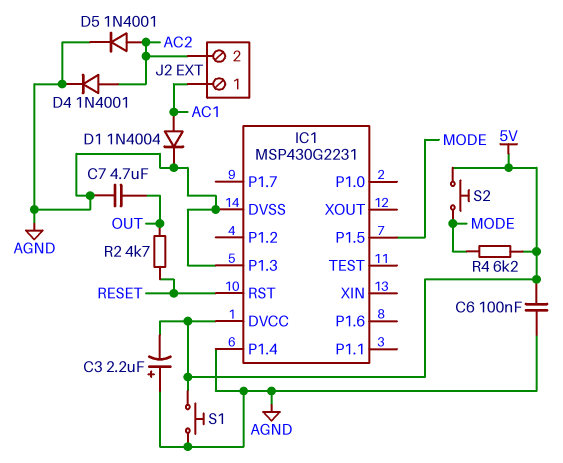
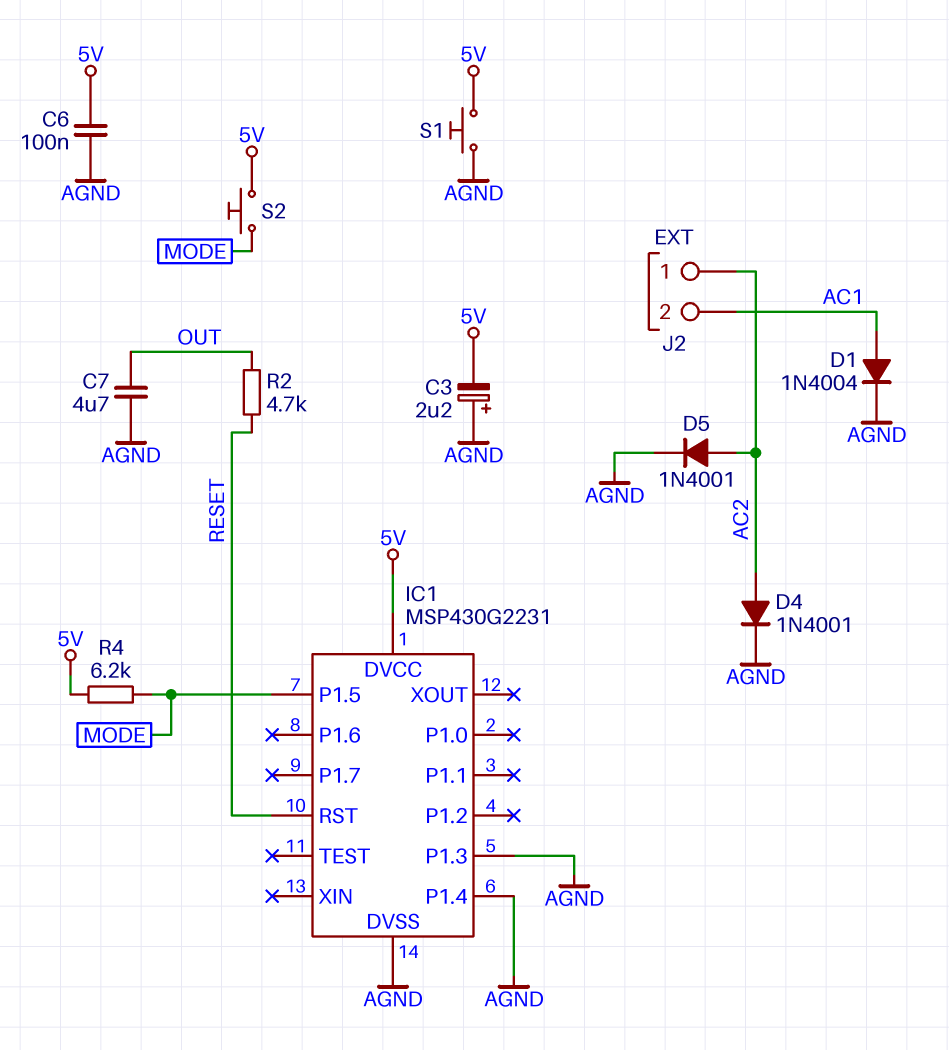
J2 pin 1: AC1 -> AC2
J2 pin 2: AC2 -> AC1

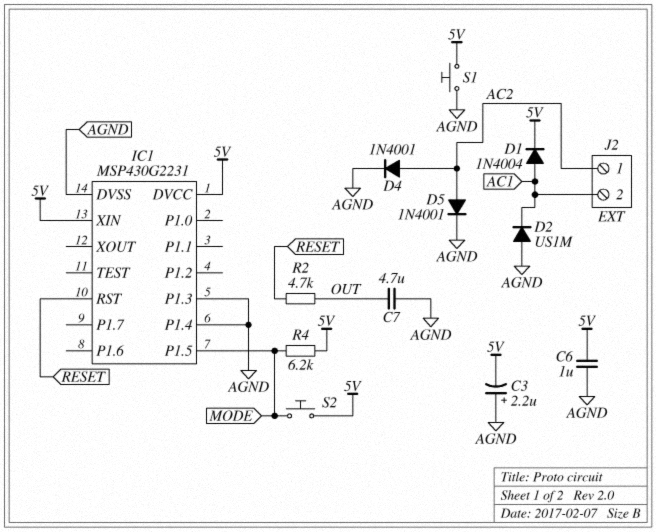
C6: 100nF (5V, AGND) -> 1uF (5V, AGND)
D1: diode 1N4004 (A AC1, K AGND) -> diode 1N4004 (A AC1, K 5V)
D2: none -> diode US1M (A AGND, K AC1)
IC1 pin XIN: none -> 5V

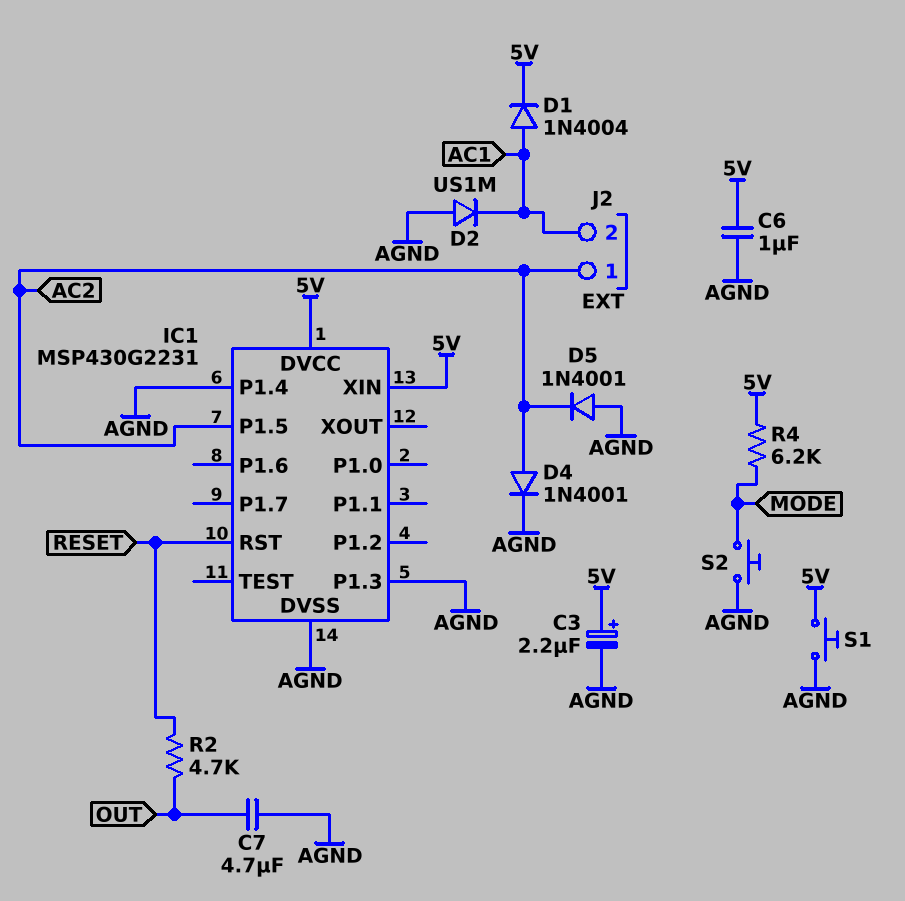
C3: 2.2uF (plus AGND, minus 5V) -> 2.2uF (plus 5V, minus AGND)
D5: diode 1N4001 (A AC2, K AGND) -> diode 1N4001 (A AGND, K AC2)
IC1 pin P1.5: MODE -> AC2
S2: button (5V, MODE) -> button (AGND, MODE)

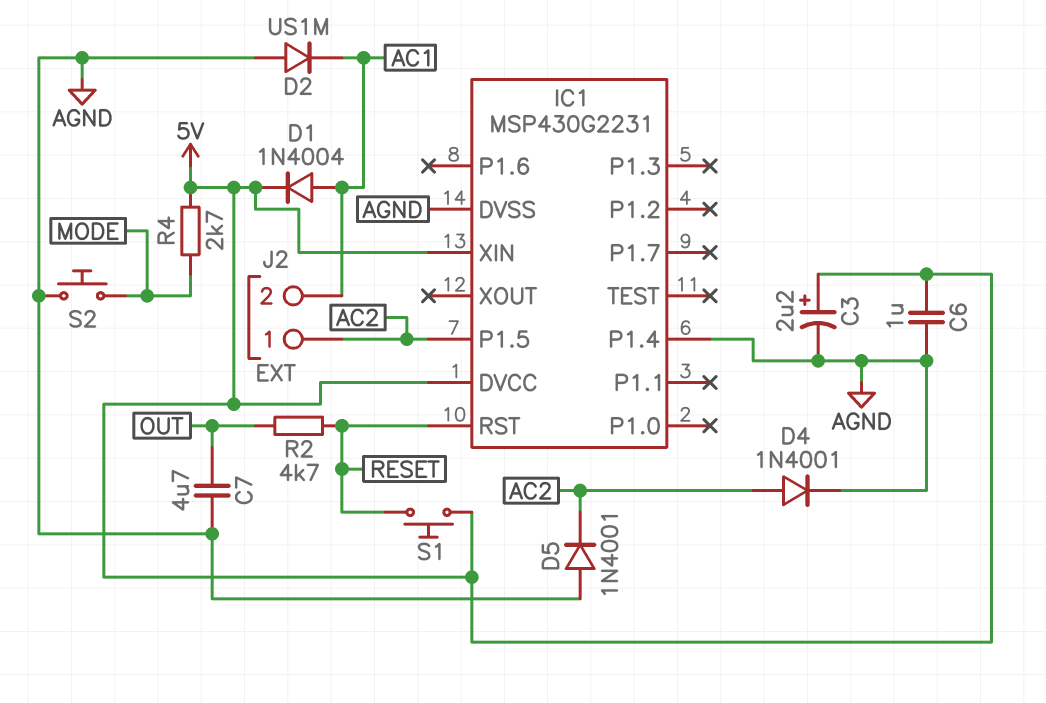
IC1 pin P1.3: AGND -> none
R4: 6.2k (5V, MODE) -> 2.7k (5V, MODE)
S1: button (5V, AGND) -> button (5V, RESET)

